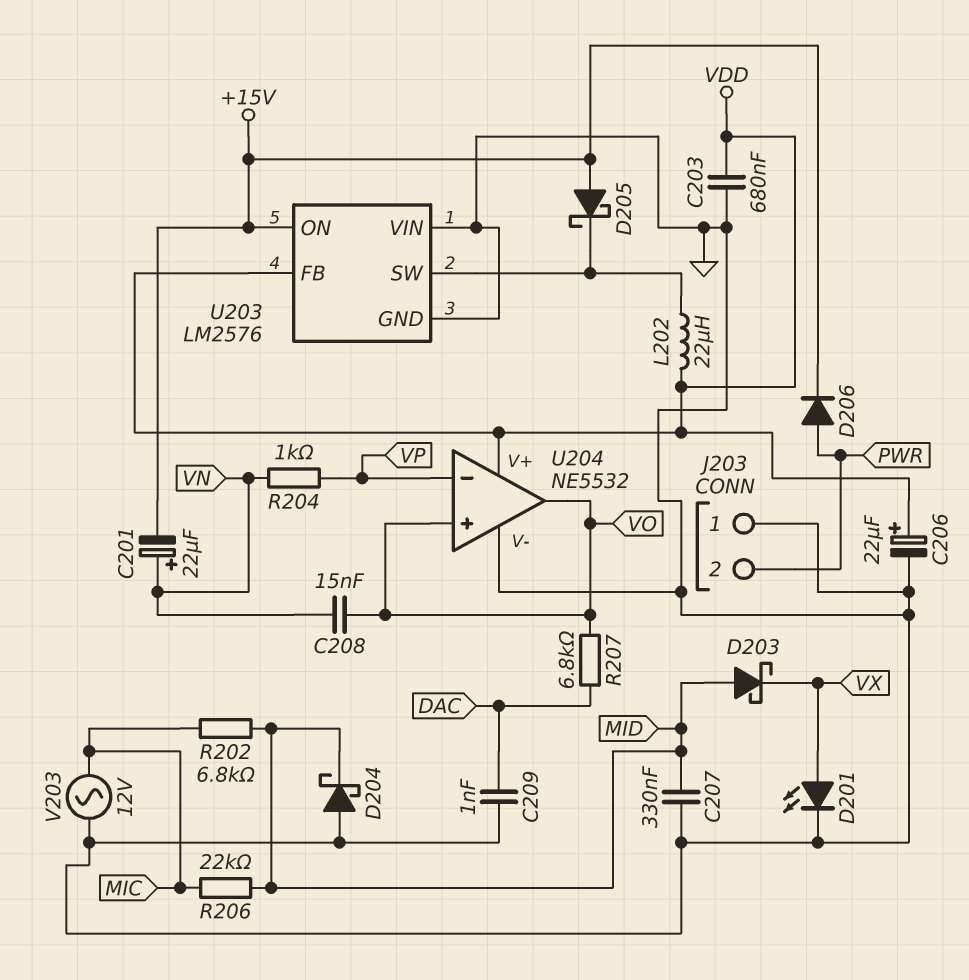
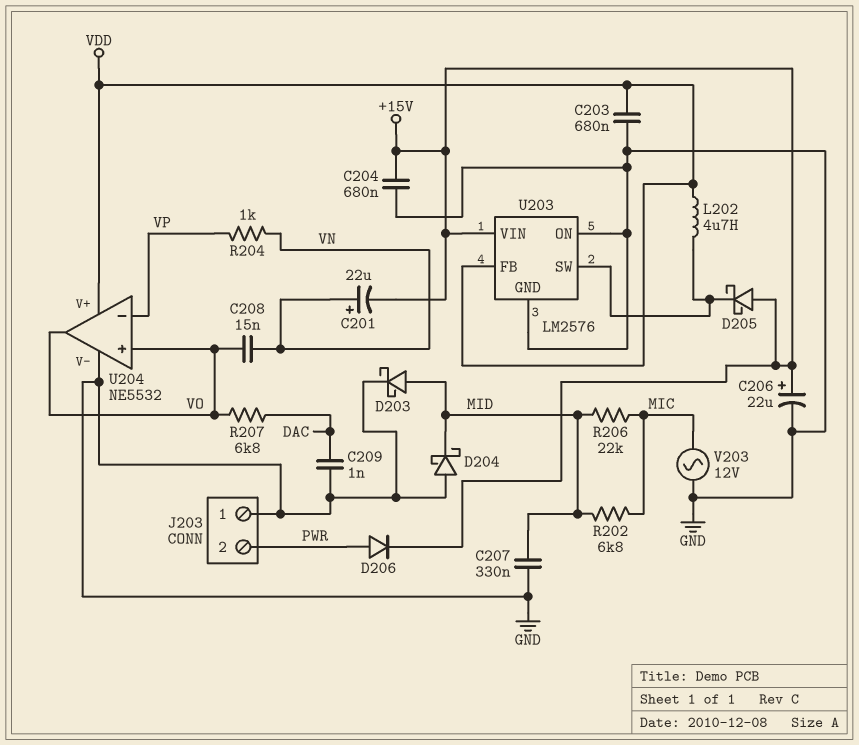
C204: none -> 680nF (+15V, GND)
C206: 22uF (plus VDD, minus GND) -> 22uF (plus +15V, minus GND)
D201: LED (A VX, K GND) -> none
D203: schottky (A MID, K VX) -> schottky (A MID, K GND)
L202: 22uH (U203/SW, VDD) -> 4.7uH (U203/SW, VDD)
U203 pin ON: +15V -> GND
U203 pin VIN: GND -> +15V

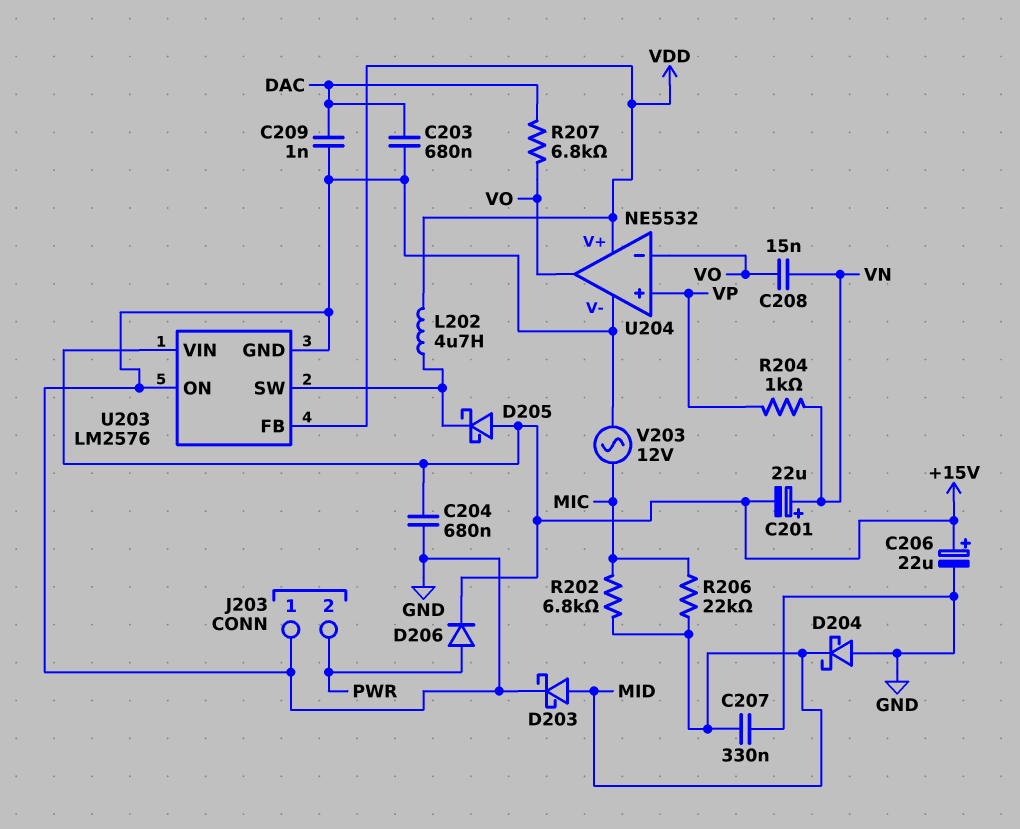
C203: 680nF (GND, VDD) -> 680nF (DAC, GND)
U204 pin in+: VO -> VP
U204 pin in-: VP -> VO

